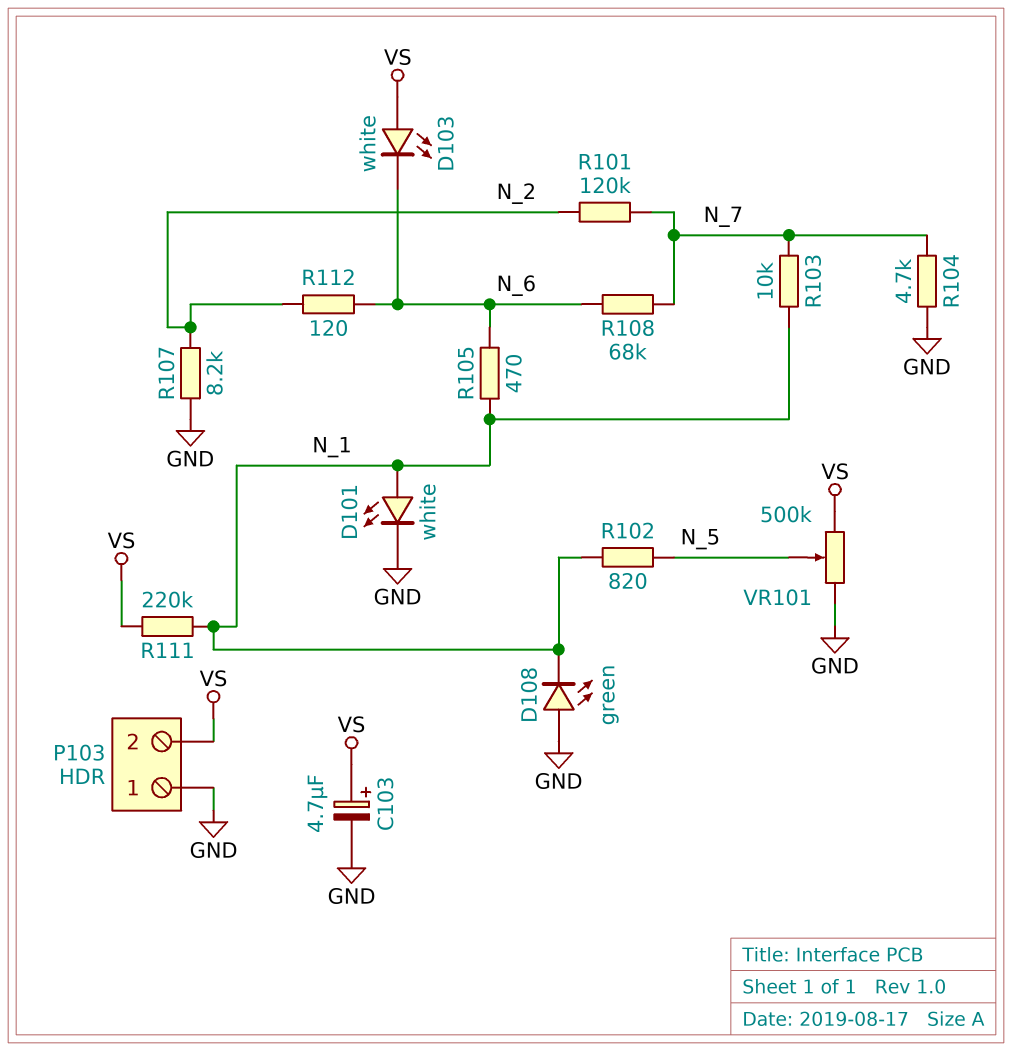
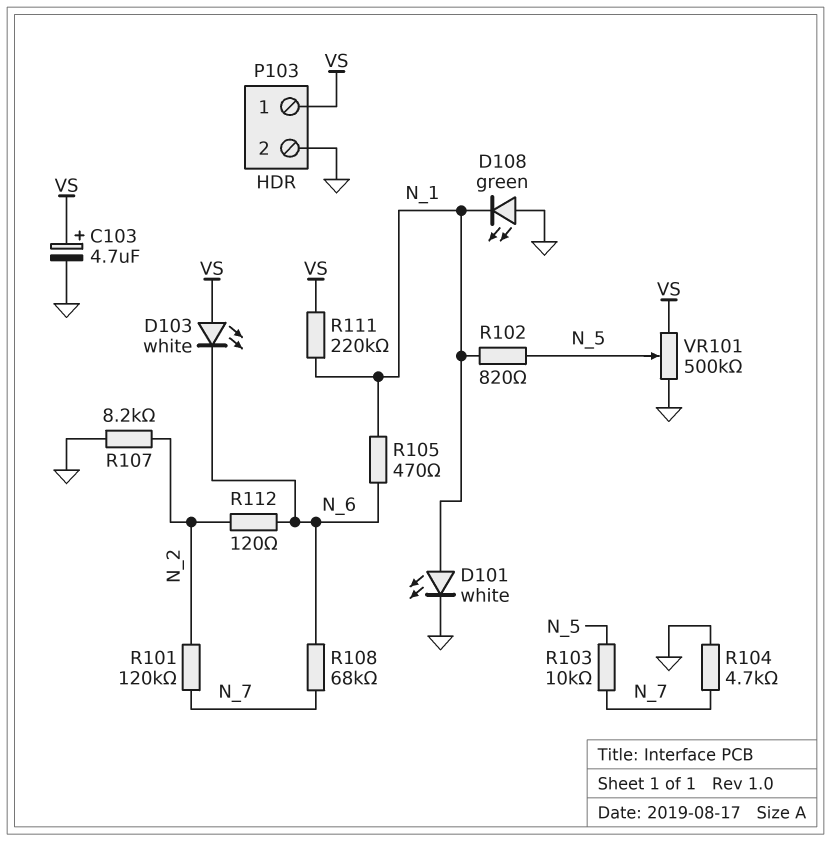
P103 pin 1: GND -> VS
P103 pin 2: VS -> GND
R103: 10k (N_1, N_7) -> 10k (N_5, N_7)

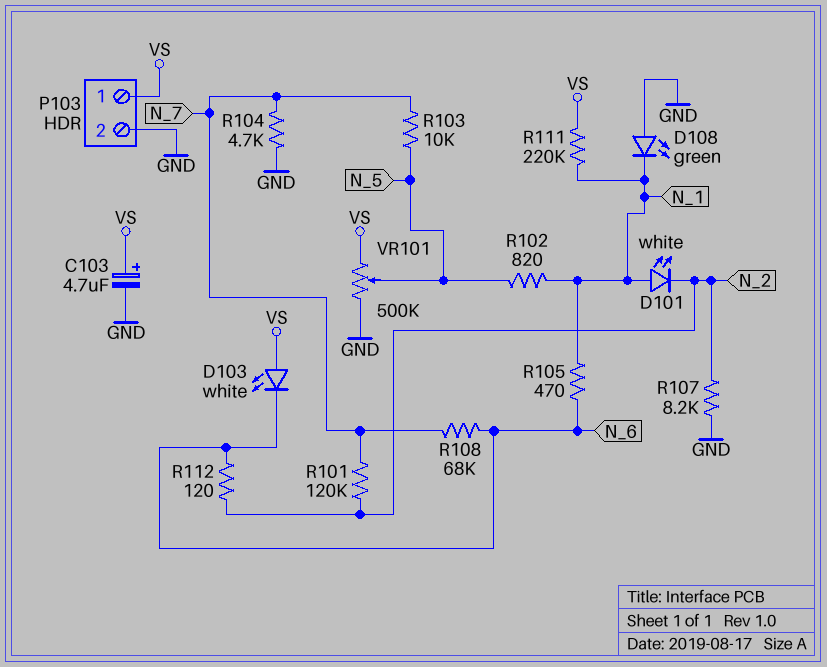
D101: LED white (A N_1, K GND) -> LED white (A N_1, K N_2)

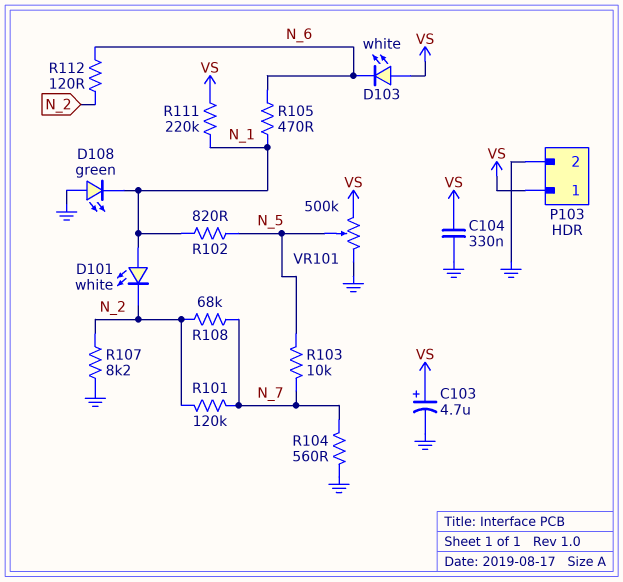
C104: none -> 330nF (GND, VS)
R104: 4.7k (GND, N_7) -> 560 (GND, N_7)
R108: 68k (N_6, N_7) -> 68k (N_2, N_7)

